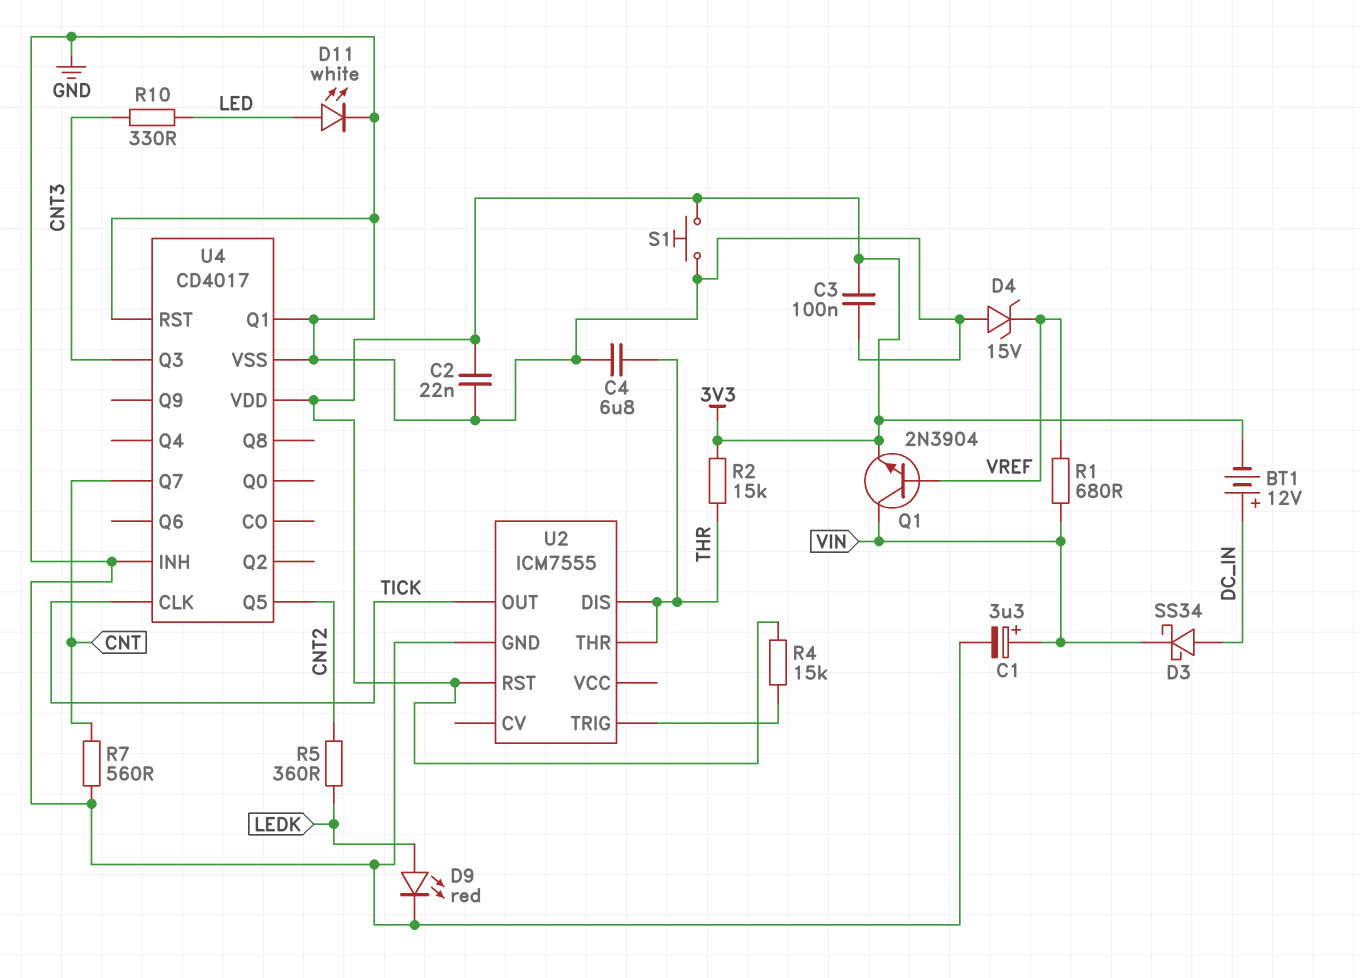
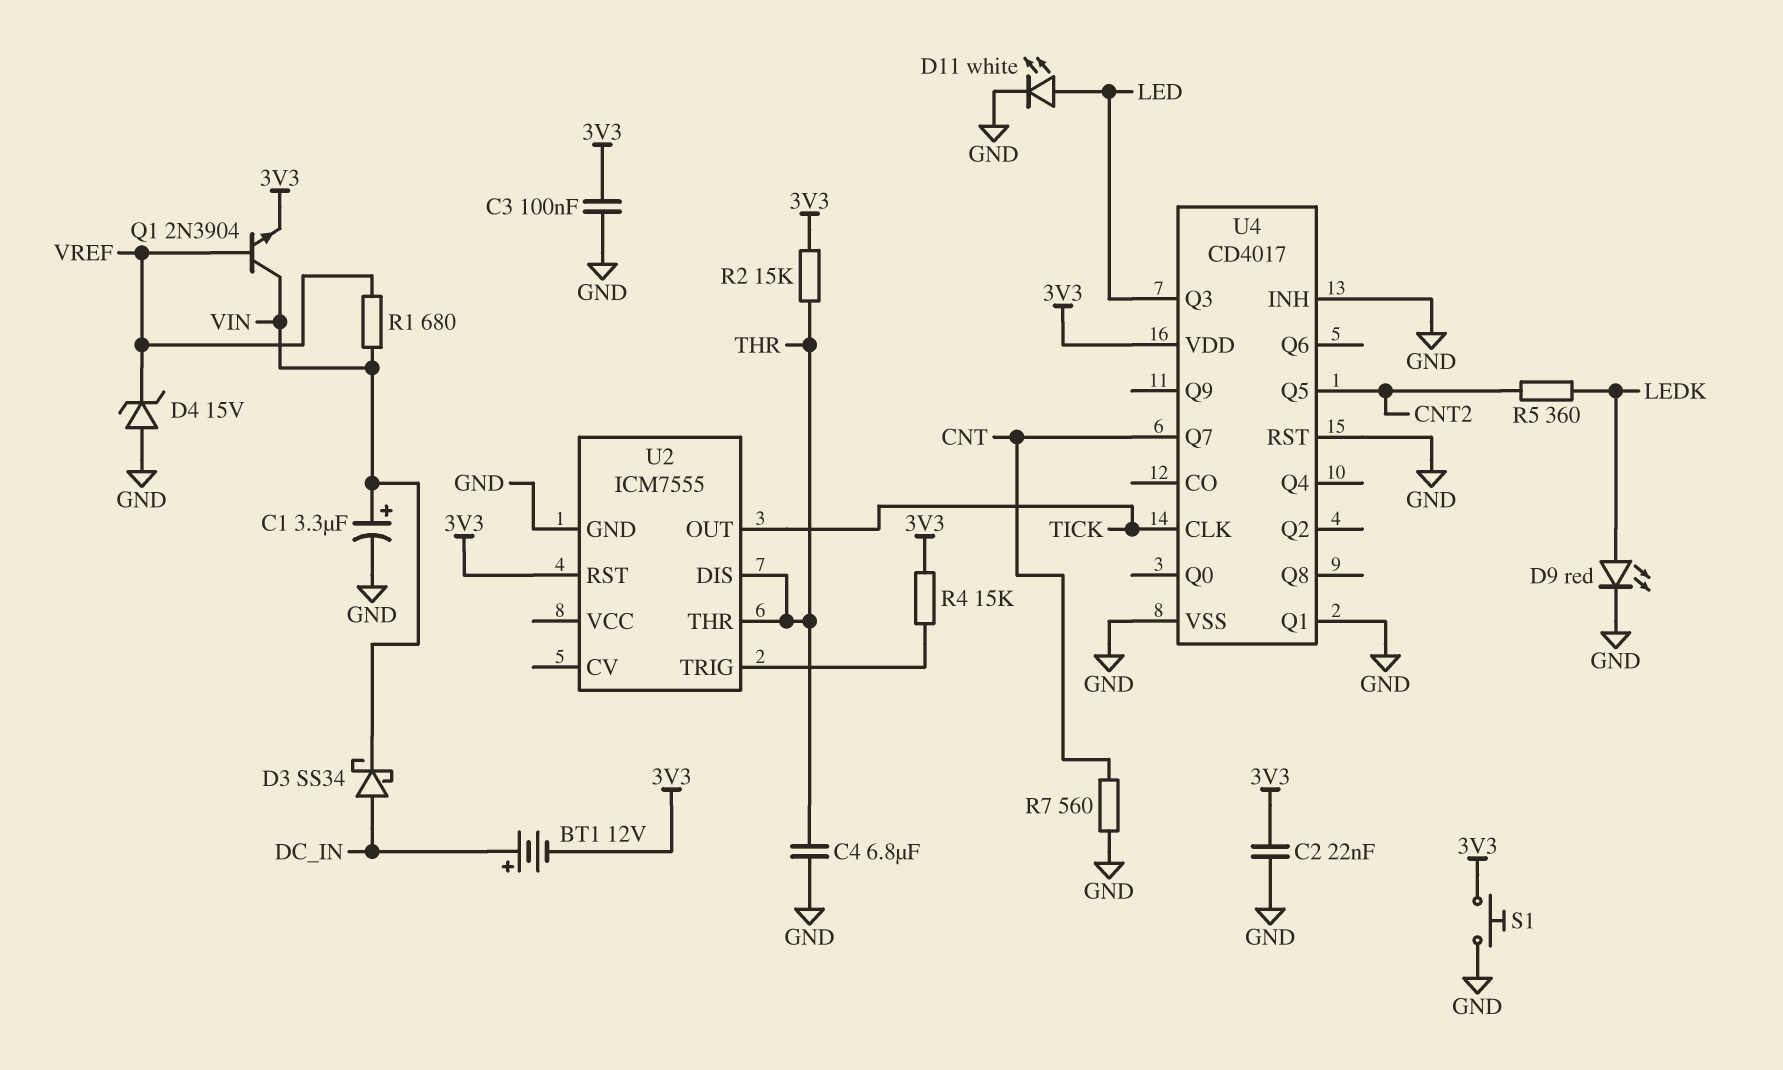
R10: 330 (CNT3, LED) -> none
U4 pin Q3: CNT3 -> LED

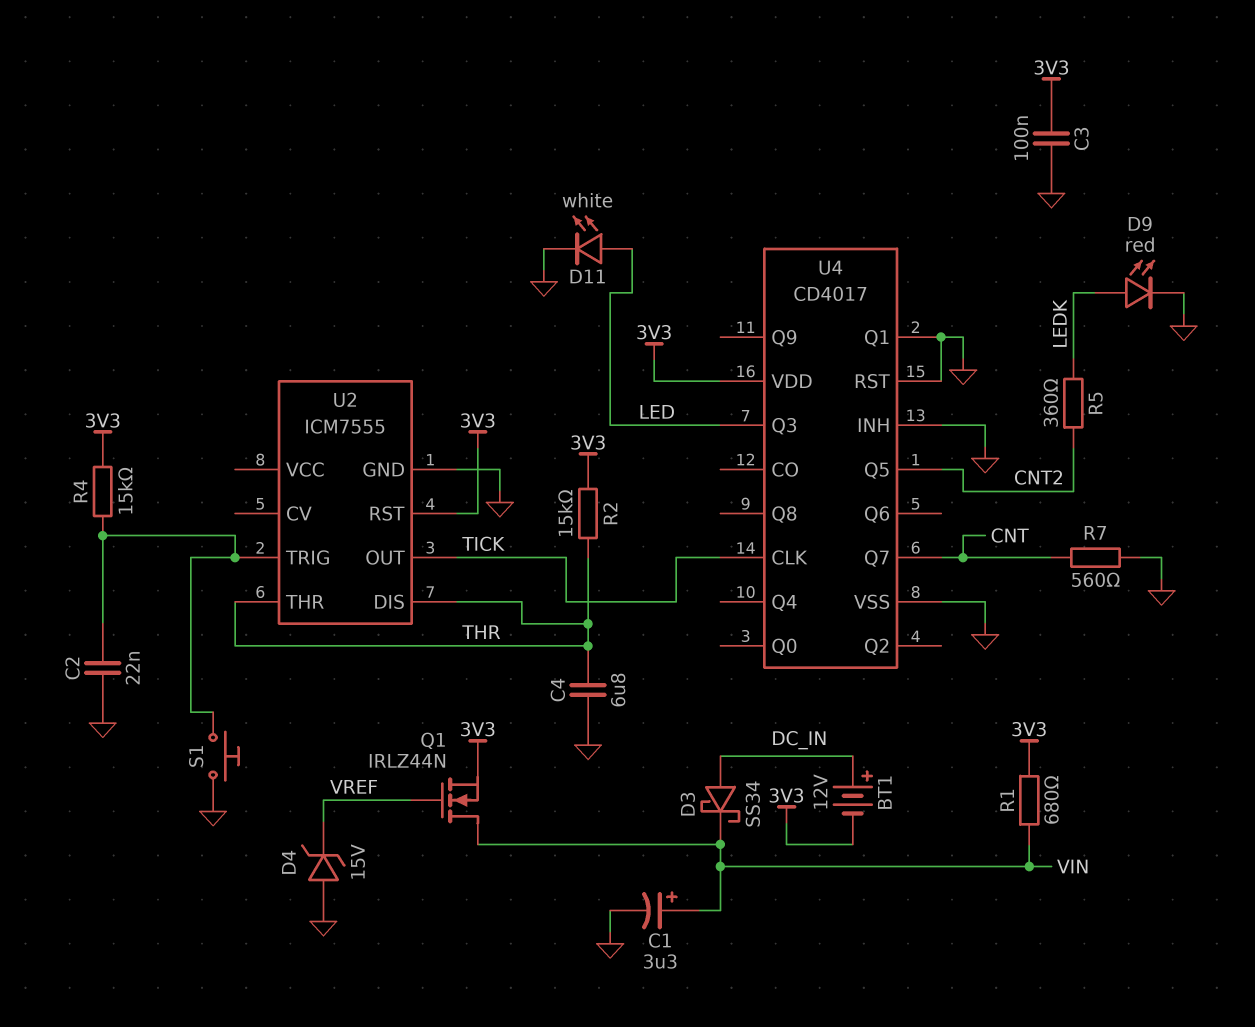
C2: 22nF (3V3, GND) -> 22nF (GND, U2/TRIG)
Q1: NPN 2N3904 (B VREF, C VIN, E 3V3) -> NMOS IRLZ44N (G VREF, D VIN, S 3V3)
R1: 680 (VIN, VREF) -> 680 (3V3, VIN)
S1: button (3V3, GND) -> button (GND, U2/TRIG)

